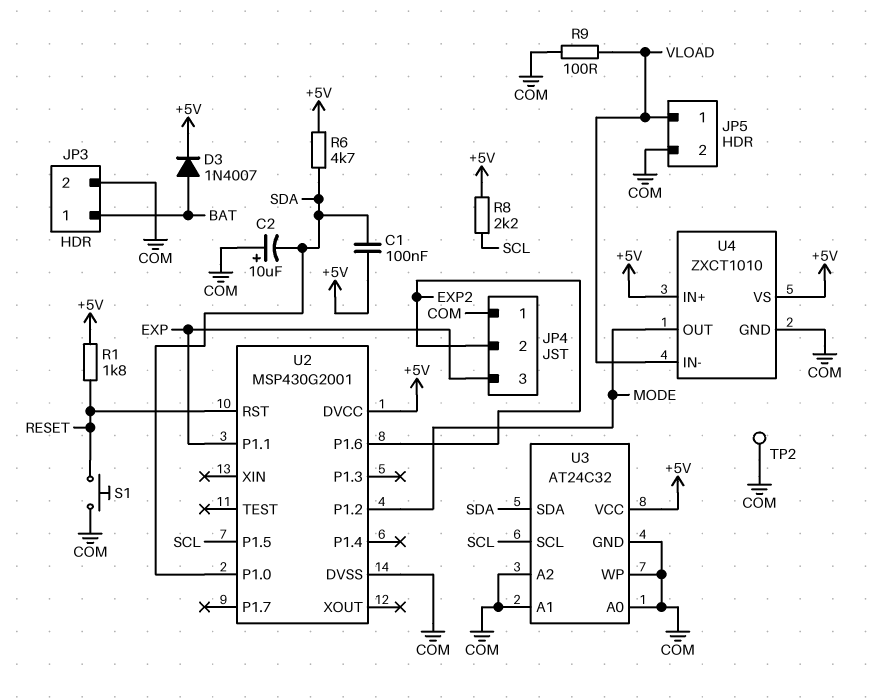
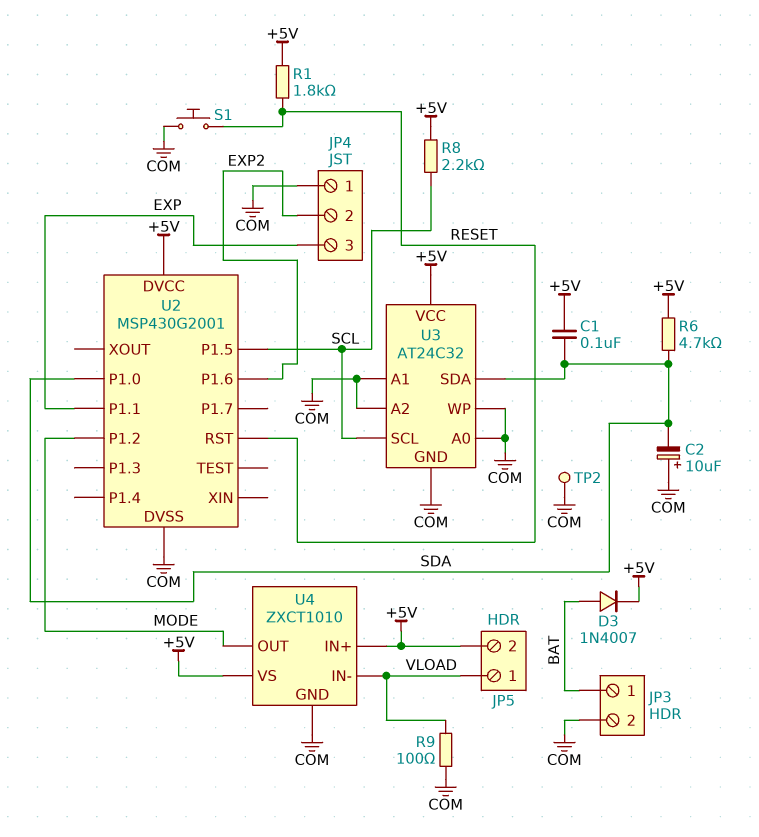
JP5 pin 2: COM -> +5V

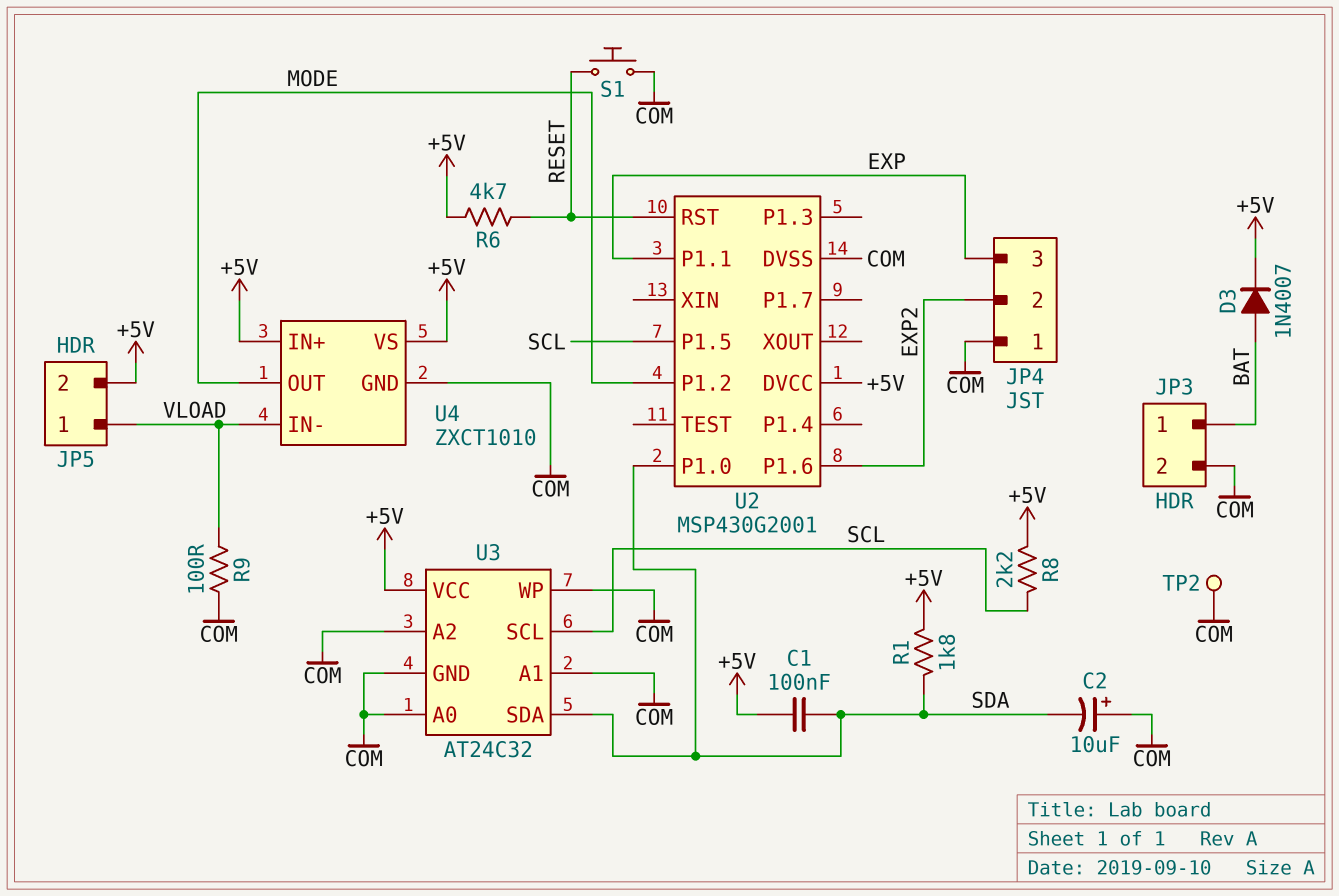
R1: 1.8k (+5V, RESET) -> 1.8k (+5V, SDA)
R6: 4.7k (+5V, SDA) -> 4.7k (+5V, RESET)

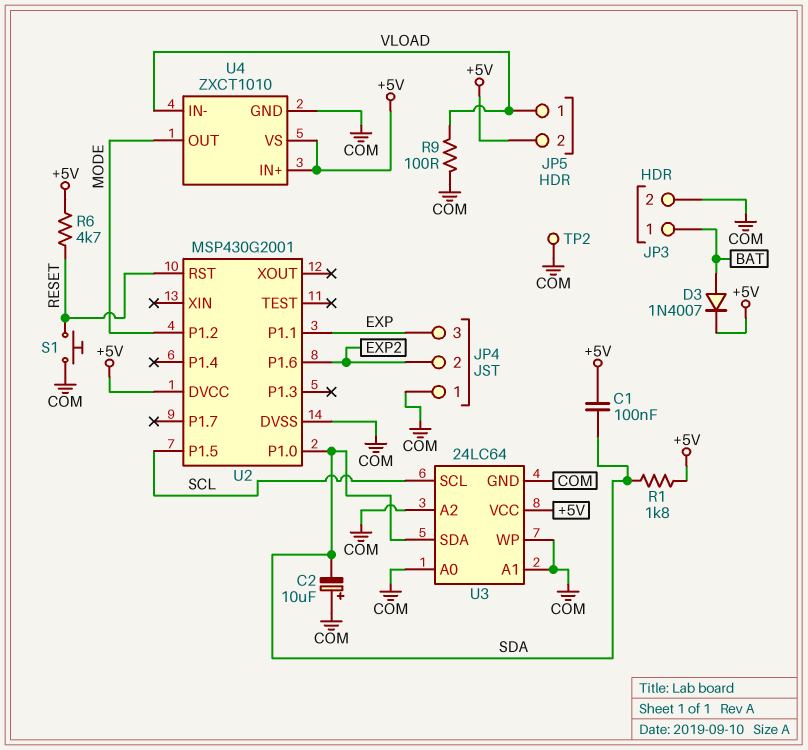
R8: 2.2k (+5V, SCL) -> none
U3: AT24C32 -> 24LC64

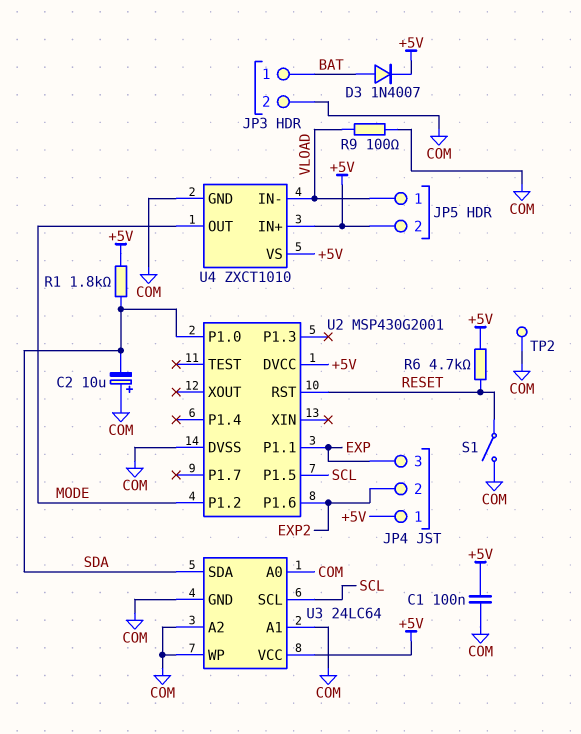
C1: 100nF (+5V, SDA) -> 100nF (+5V, COM)
JP4 pin 1: COM -> +5V
S1: button (COM, RESET) -> switch (COM, RESET)

